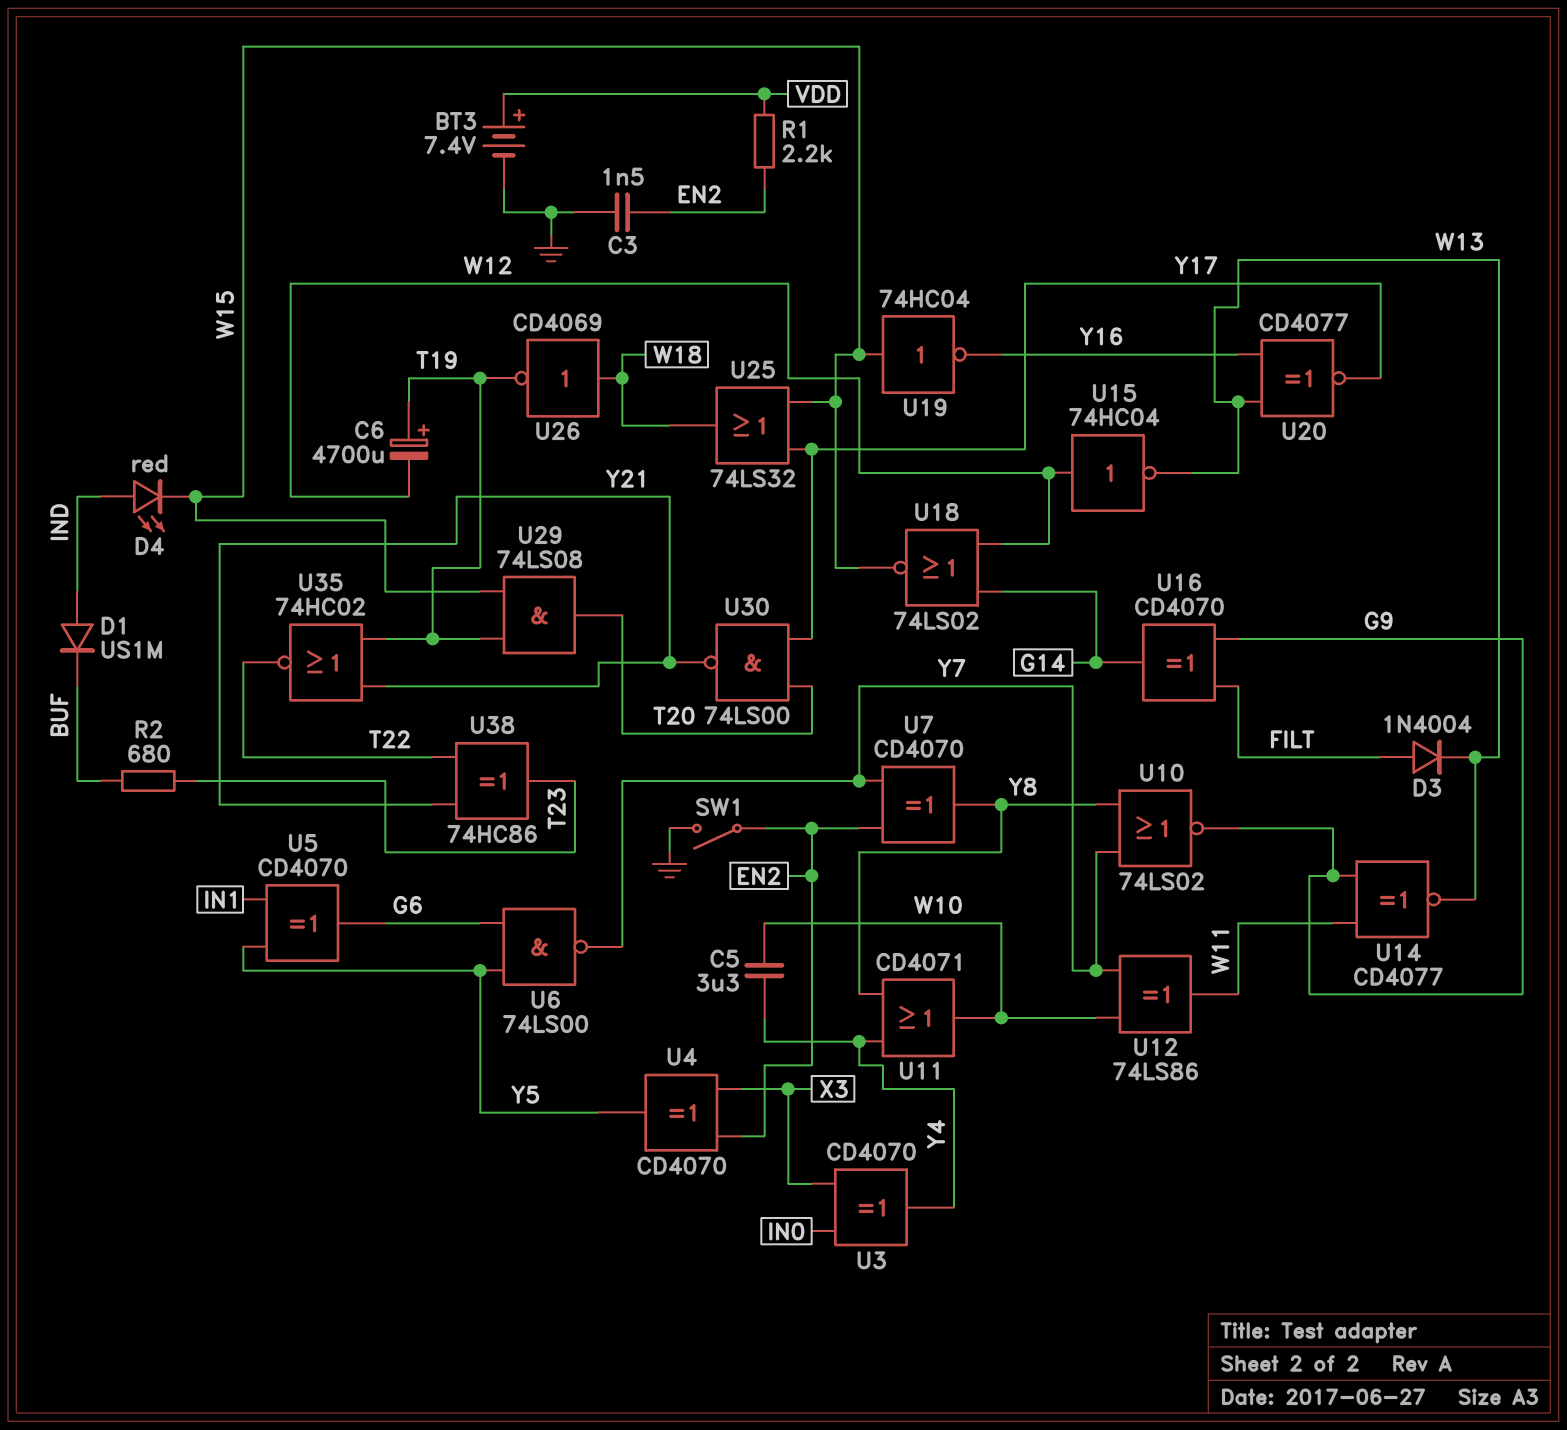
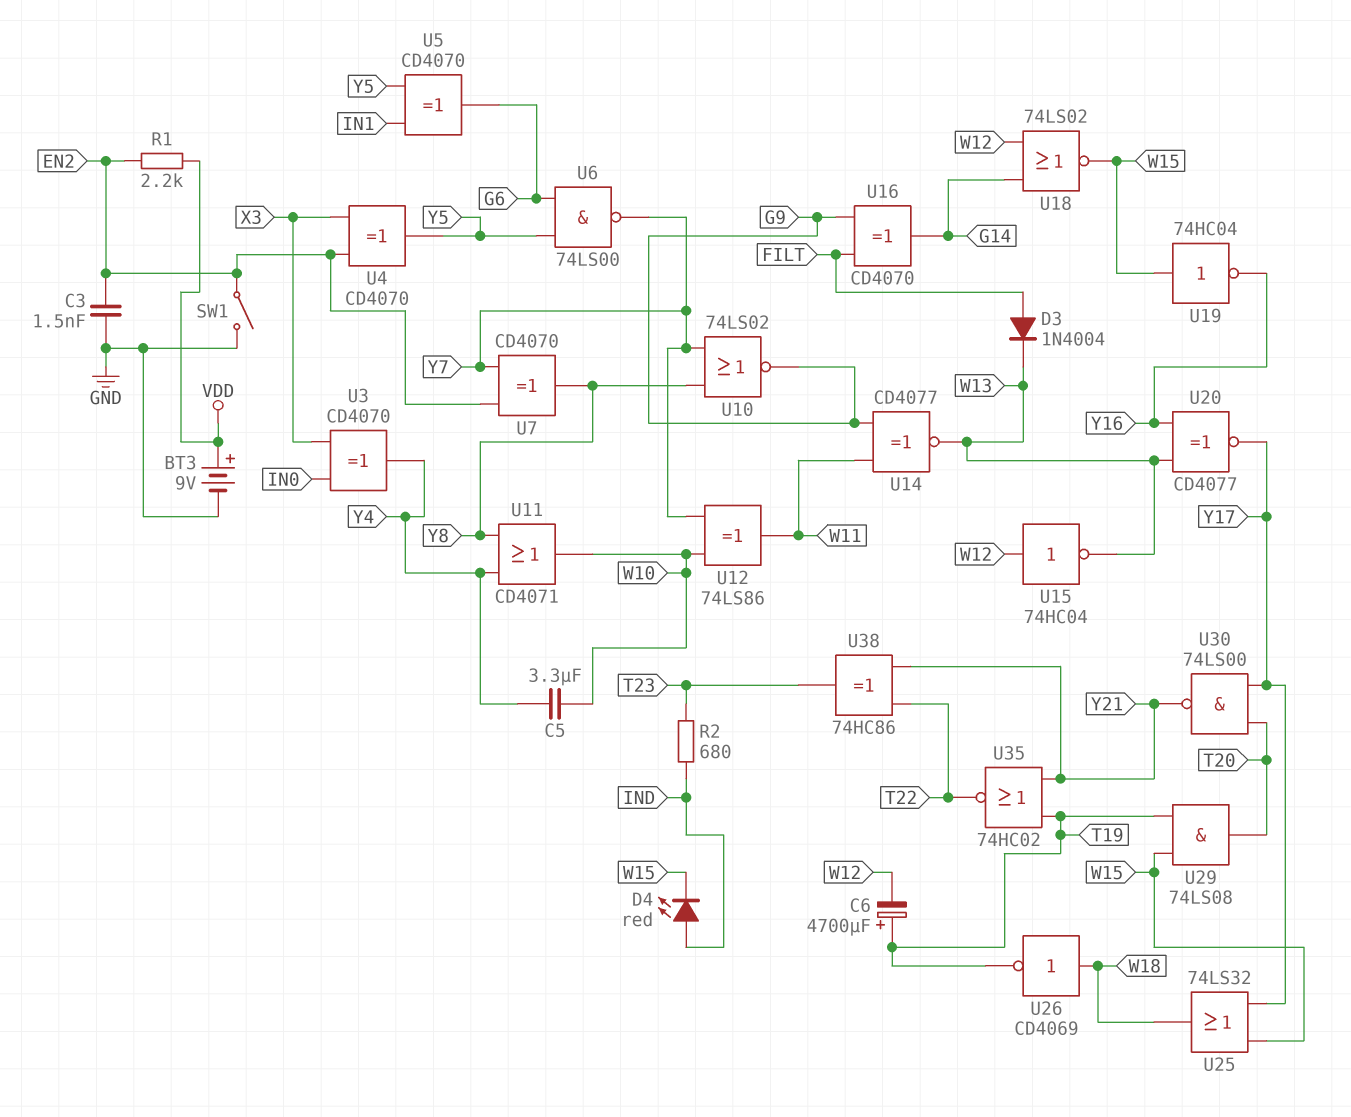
BT3: 7.4V (plus VDD, minus GND) -> 9V (plus VDD, minus GND)
D1: diode US1M (A IND, K BUF) -> none
R2: 680 (BUF, T23) -> 680 (IND, T23)

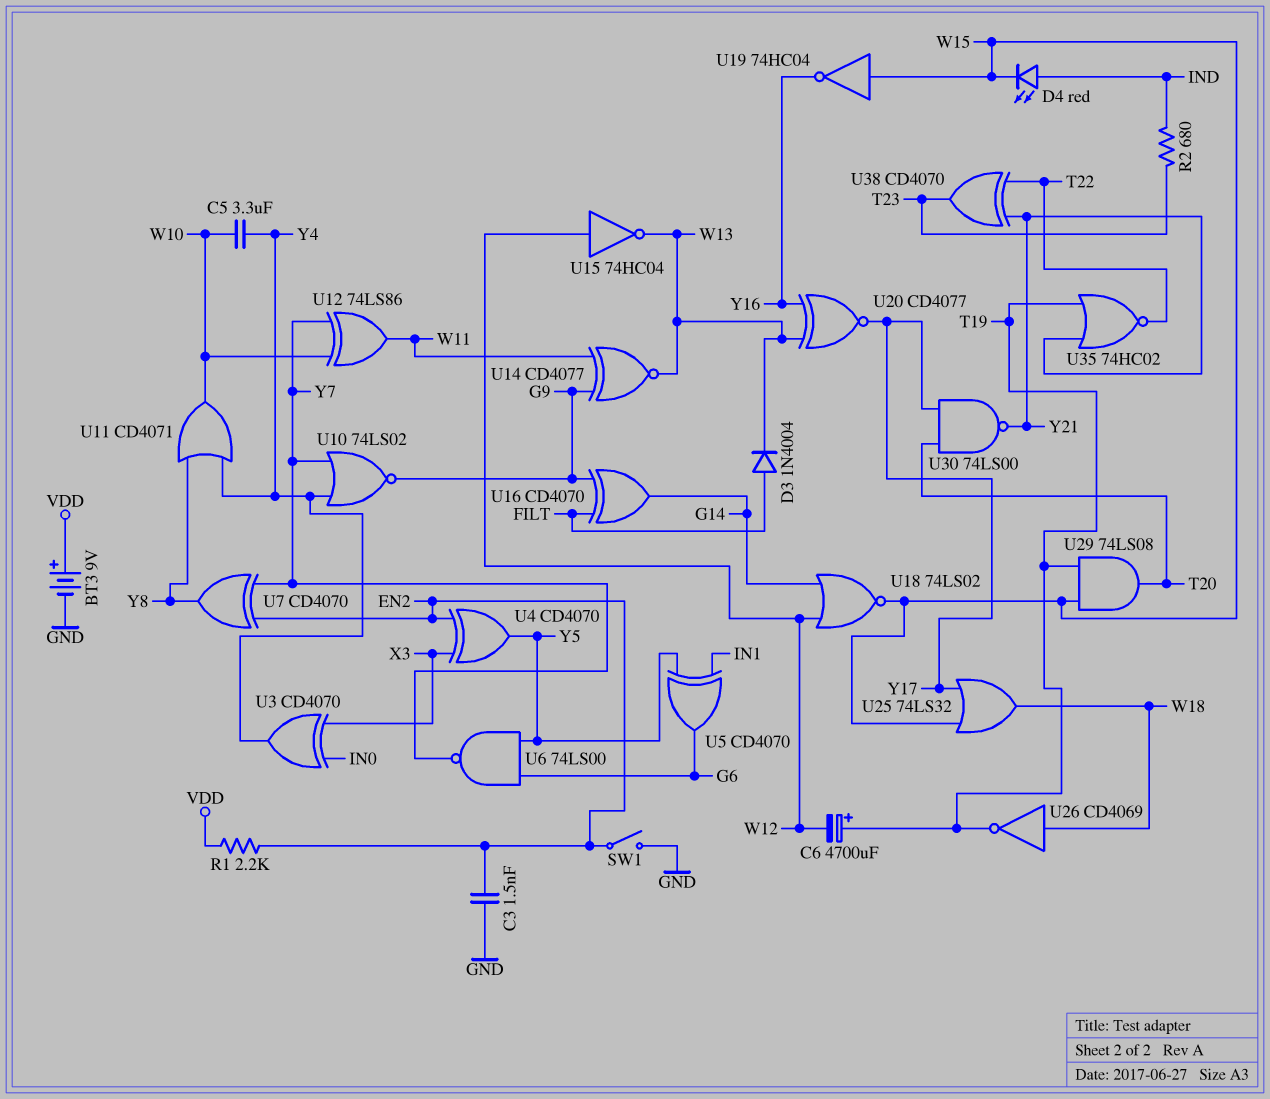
U10: NOR 74LS02 (in Y7, in Y8, out G9) -> NOR 74LS02 (in Y4, in Y7, out G9)
U38: XOR 74HC86 (in T22, in Y21, out T23) -> XOR CD4070 (in T22, in Y21, out T23)

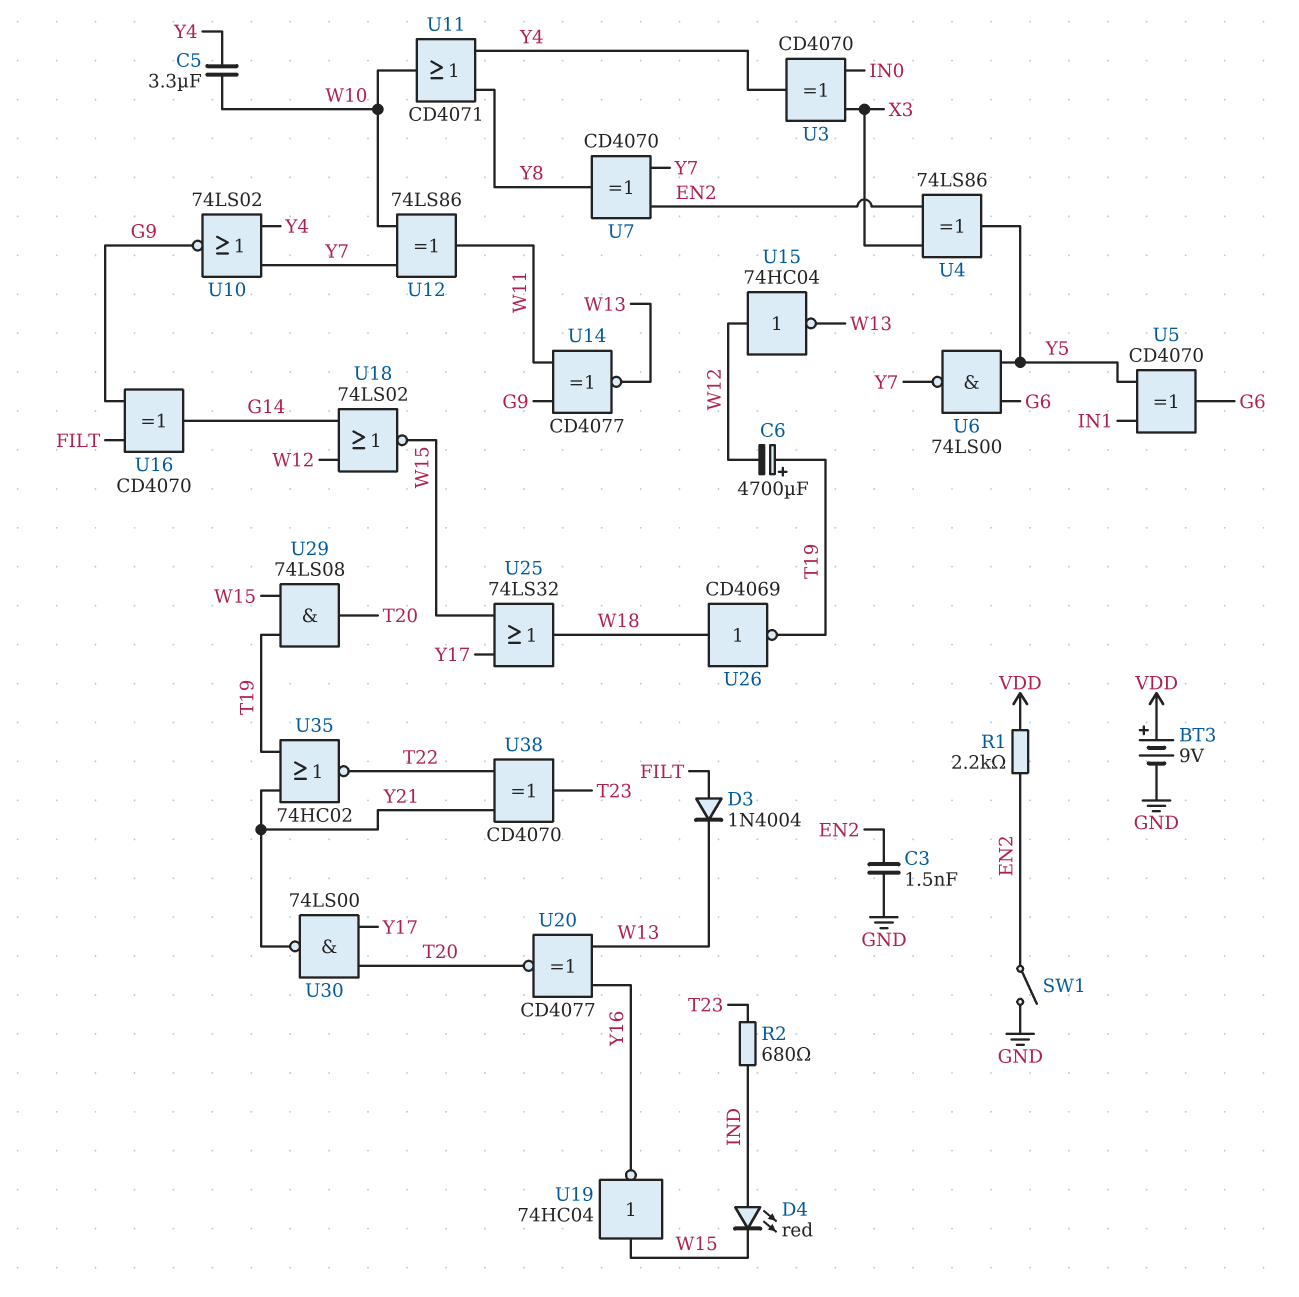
U4: XOR CD4070 (in EN2, in X3, out Y5) -> XOR 74LS86 (in EN2, in X3, out Y5)
U20: XNOR CD4077 (in W13, in Y16, out Y17) -> XNOR CD4077 (in W13, in Y16, out T20)

